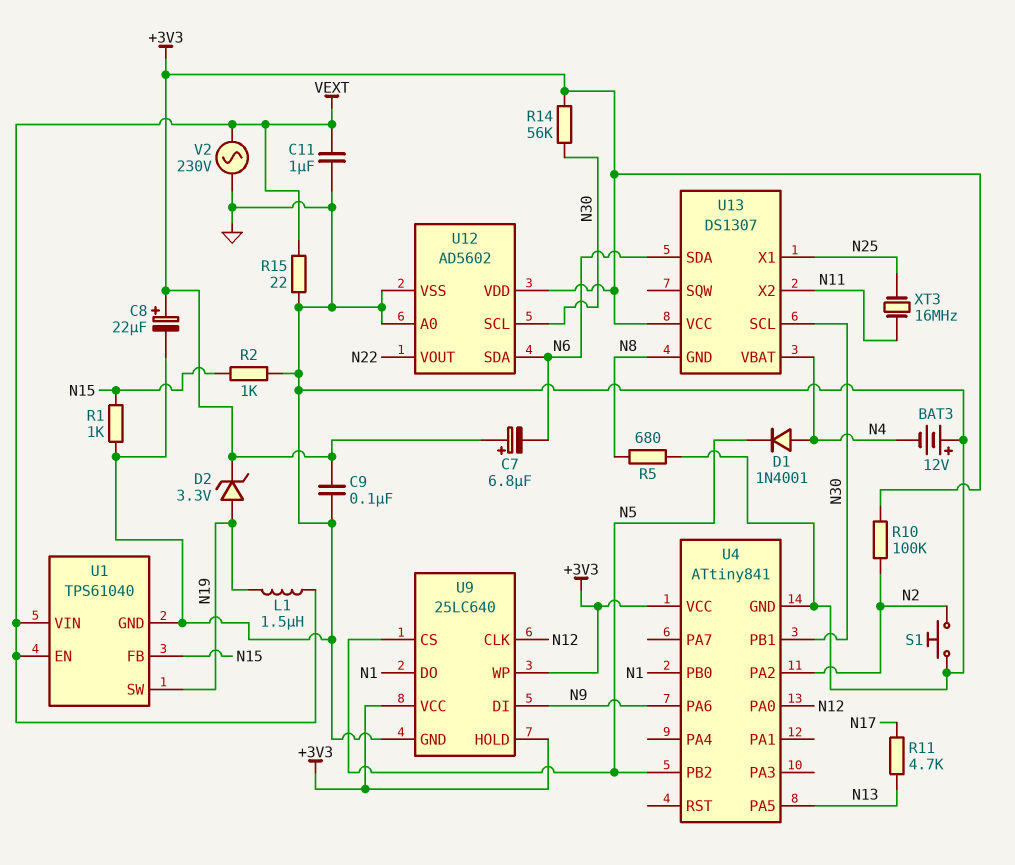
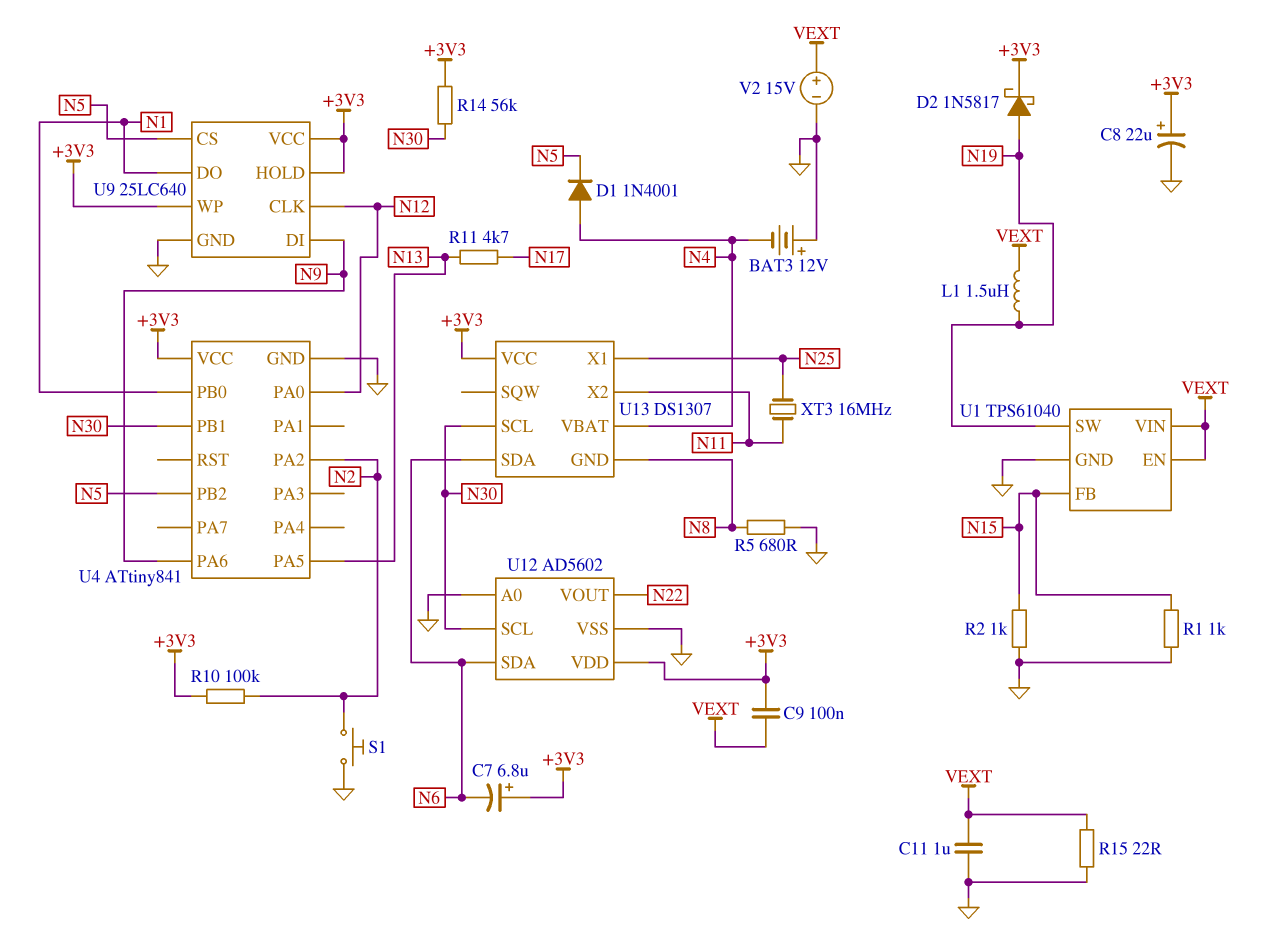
C9: 100nF (+3V3, GND) -> 100nF (+3V3, VEXT)
D2: zener 3.3V (A N19, K +3V3) -> schottky 1N5817 (A N19, K +3V3)
V2: AC 230V (GND, VEXT) -> 15V (plus VEXT, minus GND)

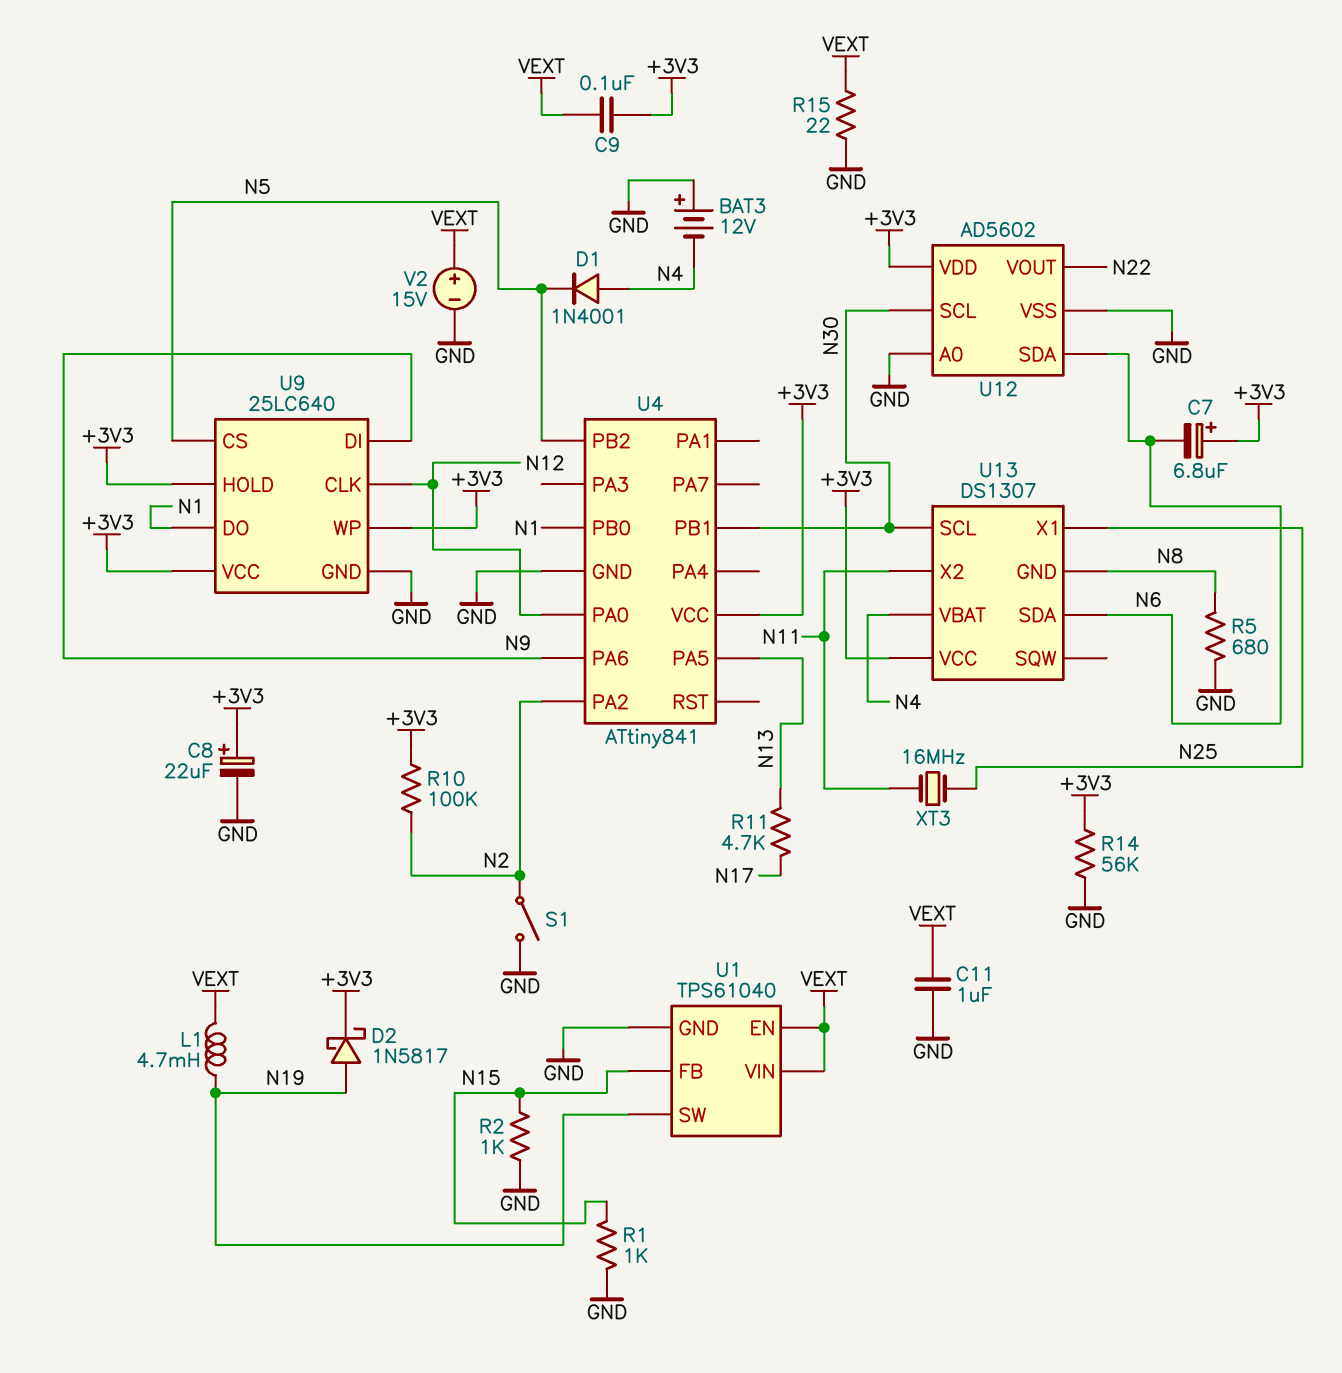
L1: 1.5uH (N19, VEXT) -> 4.7mH (N19, VEXT)
R14: 56k (+3V3, N30) -> 56k (+3V3, GND)
S1: button (GND, N2) -> switch (GND, N2)

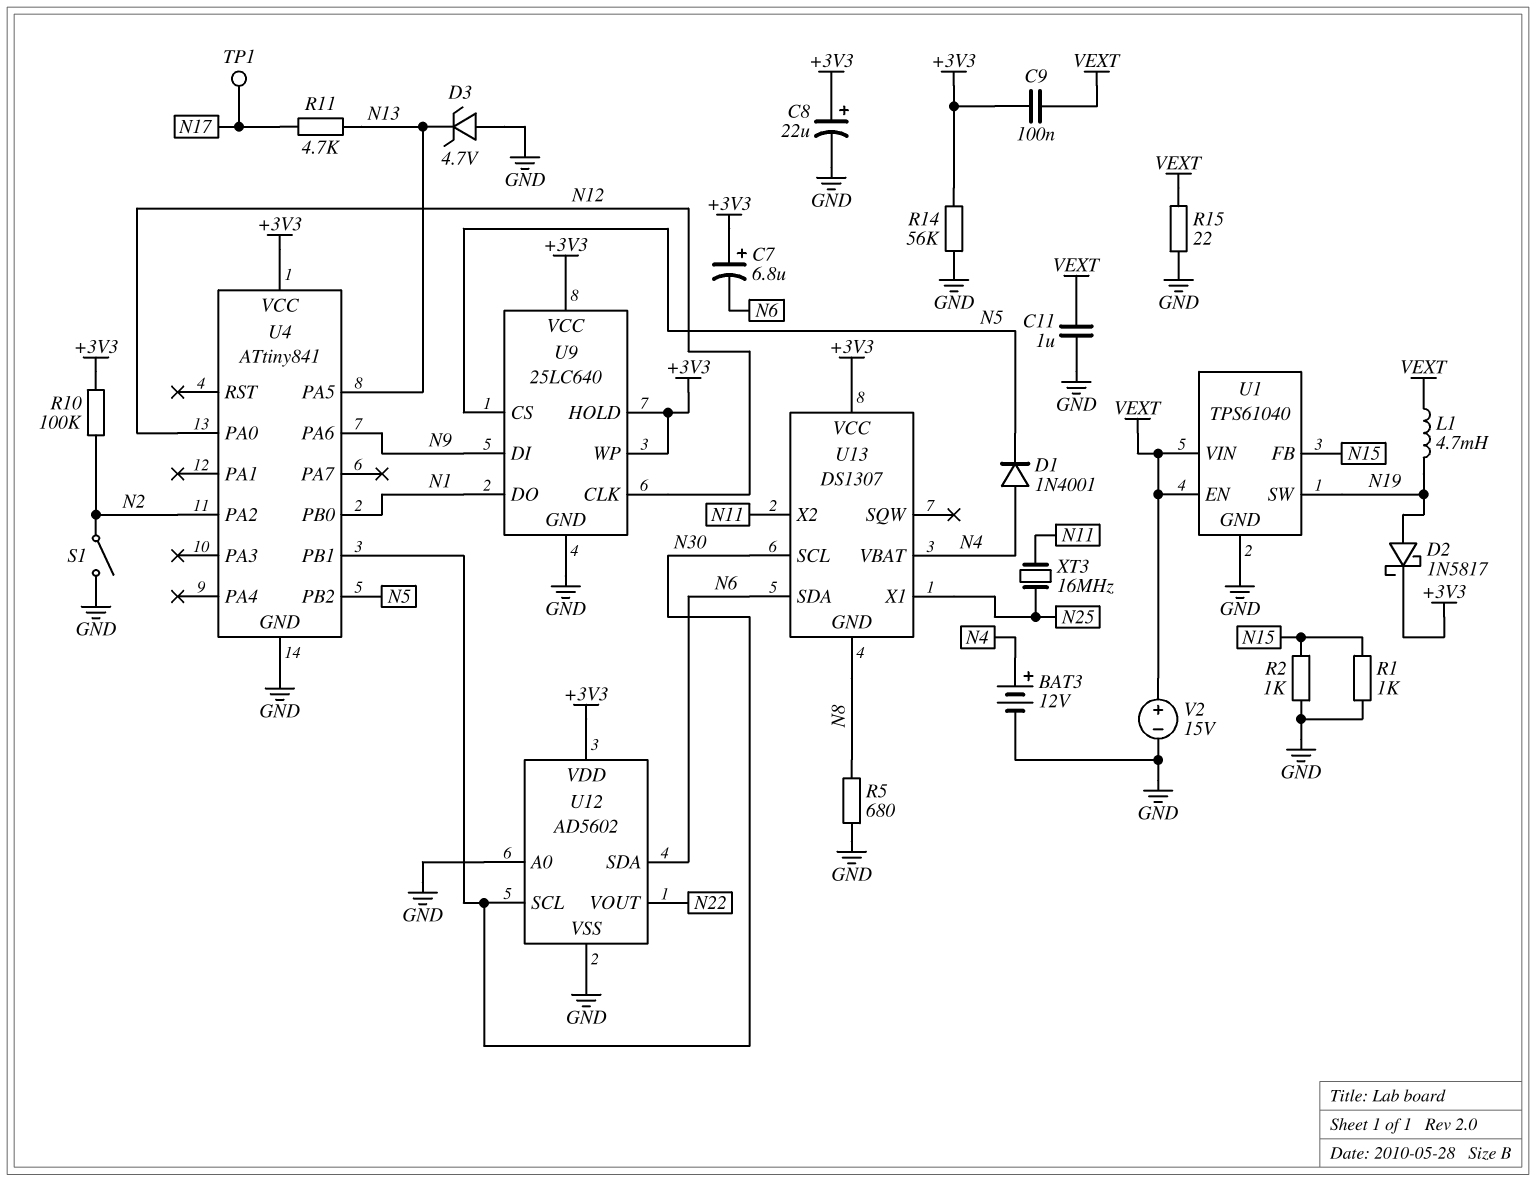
BAT3: 12V (plus GND, minus N4) -> 12V (plus N4, minus GND)
D3: none -> zener 4.7V (A GND, K N13)
TP1: none -> test point (N17)

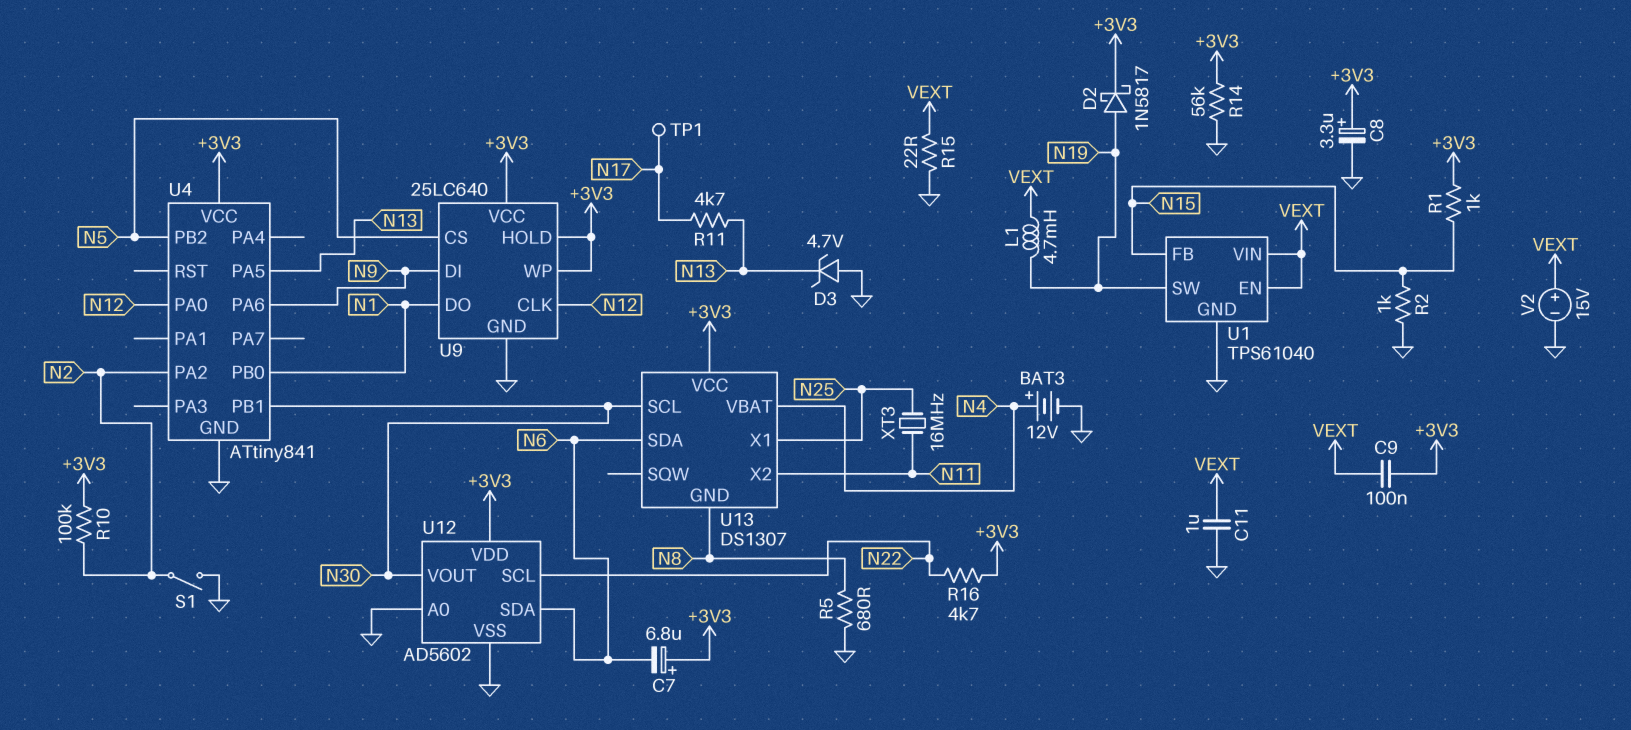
C8: 22uF (plus +3V3, minus GND) -> 3.3uF (plus +3V3, minus GND)
D1: diode 1N4001 (A N4, K N5) -> none
R1: 1k (GND, N15) -> 1k (+3V3, N15)
R16: none -> 4.7k (+3V3, N22)
U12 pin SCL: N30 -> N22
U12 pin VOUT: N22 -> N30

